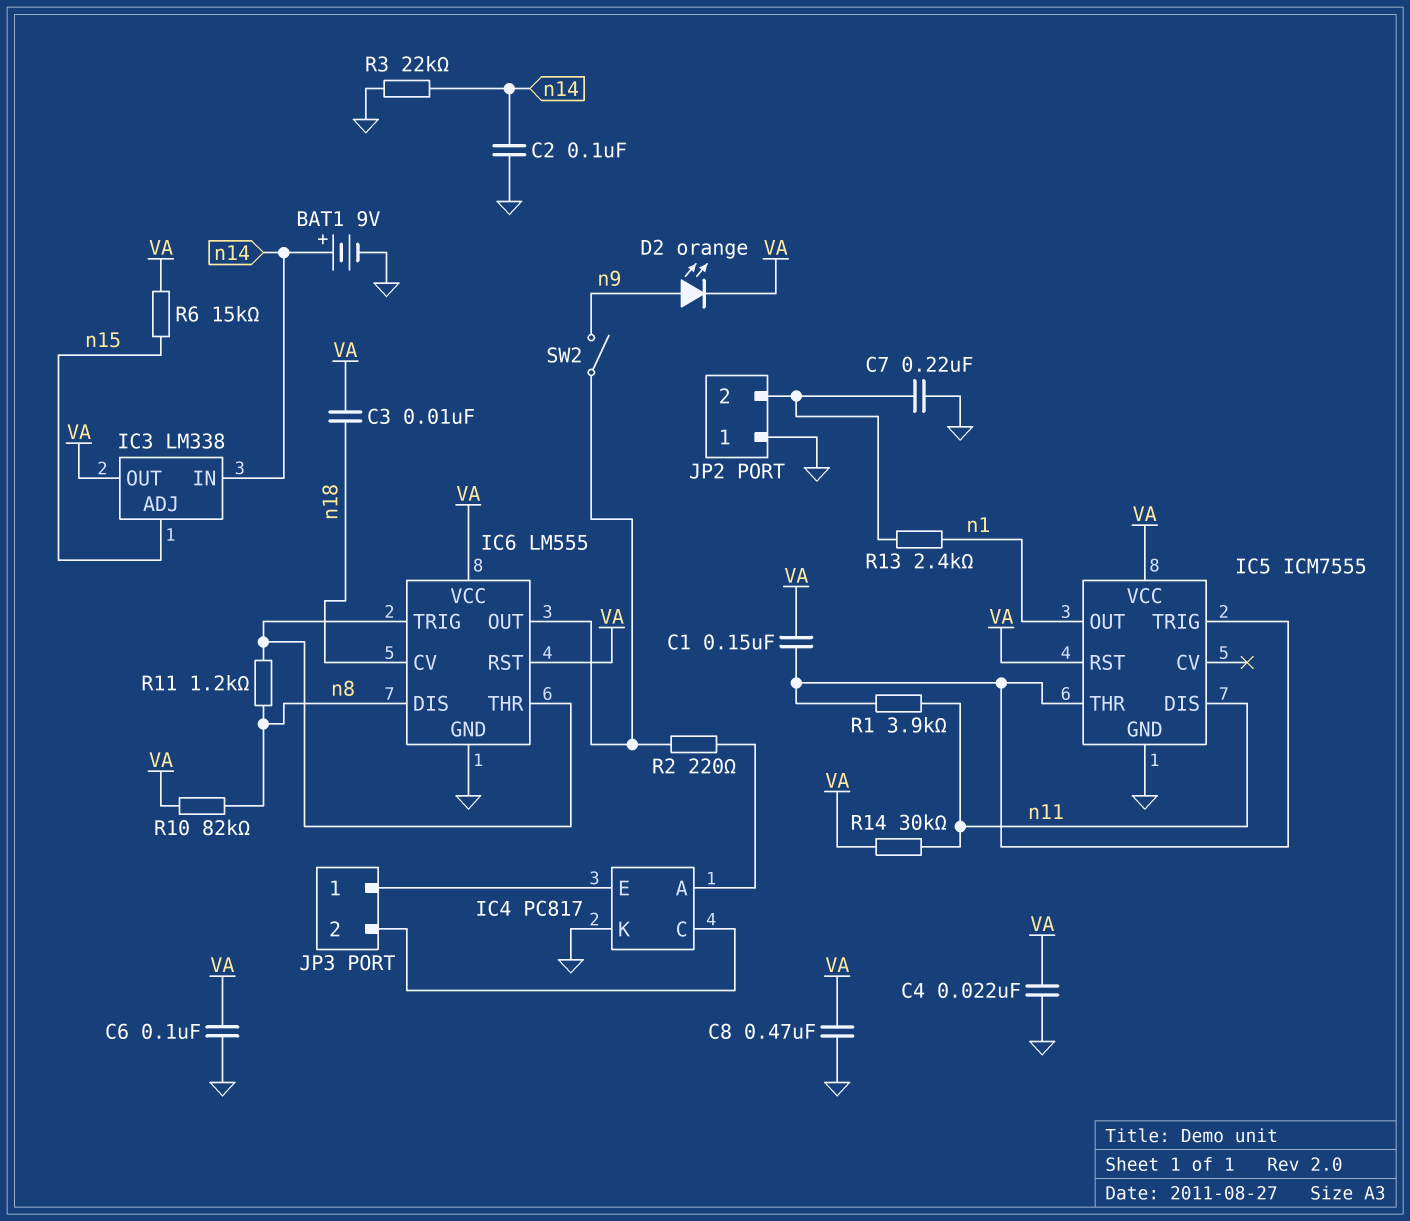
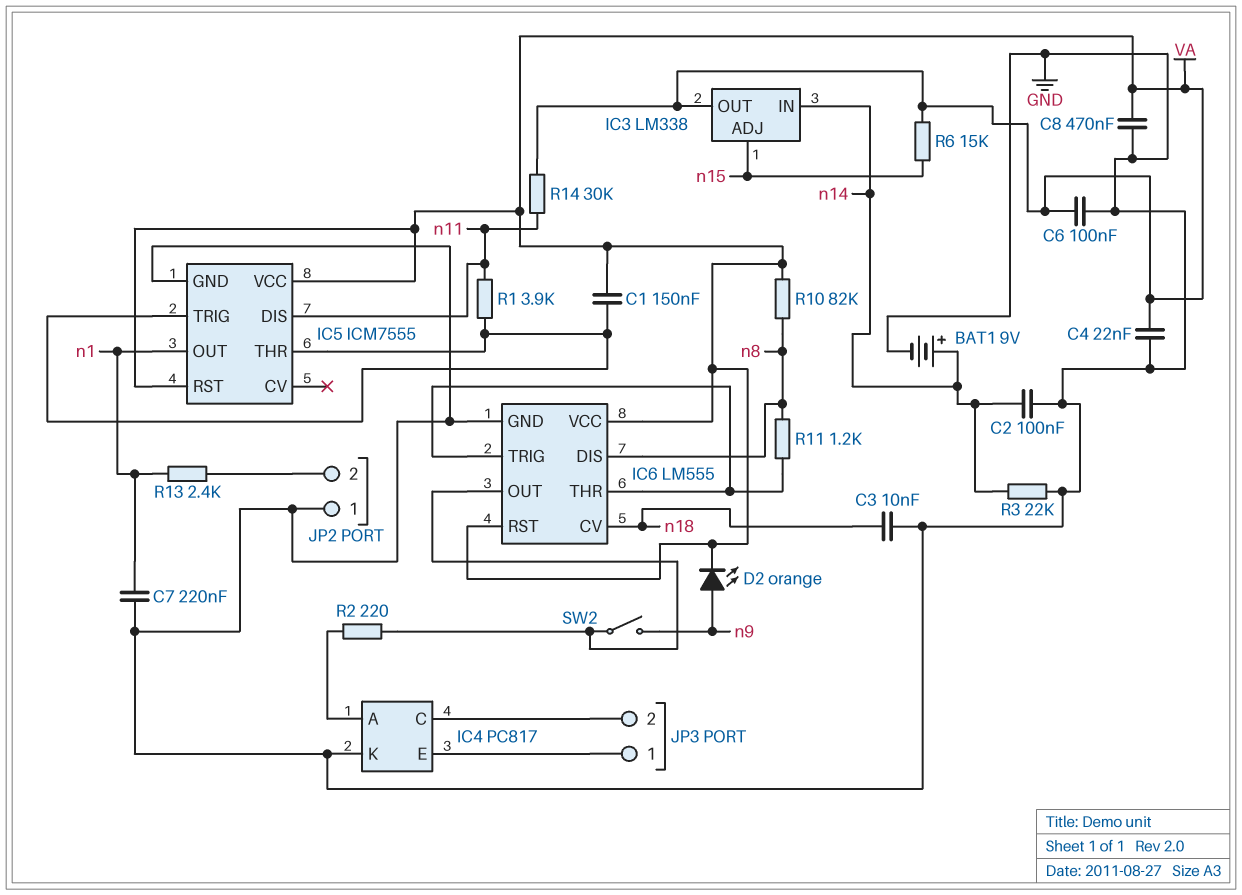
C3: 10nF (VA, n18) -> 10nF (GND, n18)
C7: 220nF (GND, JP2/2) -> 220nF (GND, n1)

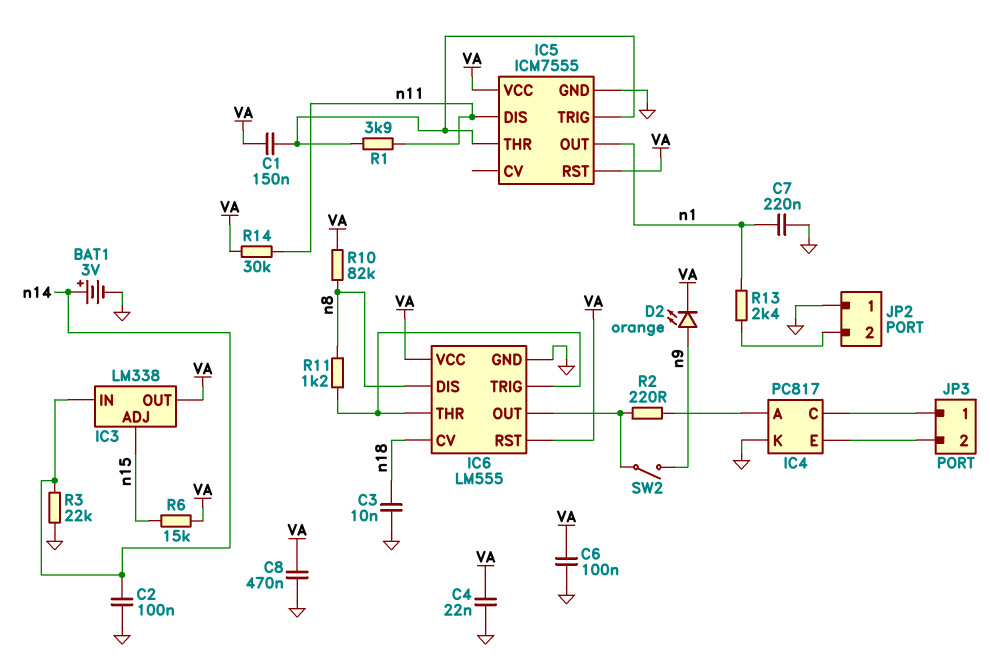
BAT1: 9V (plus n14, minus GND) -> 3V (plus n14, minus GND)
JP3 pin 1: IC4/E -> IC4/C
JP3 pin 2: IC4/C -> IC4/E

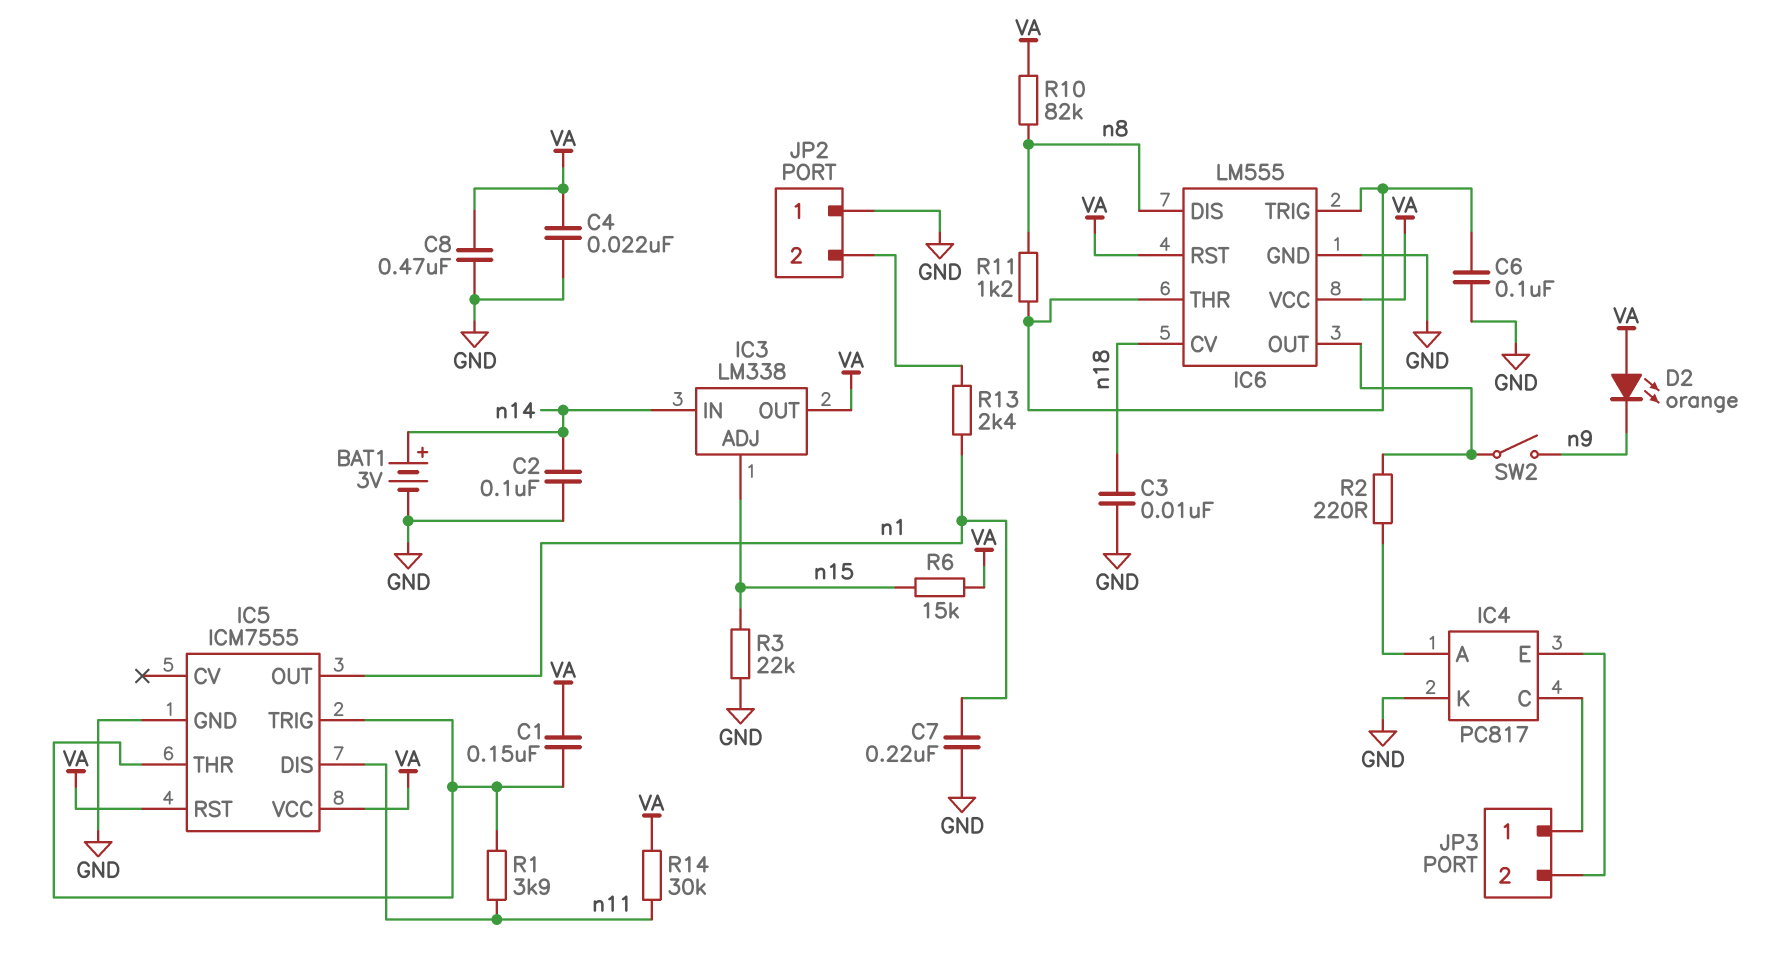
C6: 100nF (GND, VA) -> 100nF (GND, IC6/THR)
D2: LED orange (A n9, K VA) -> LED orange (A VA, K n9)
R3: 22k (GND, n14) -> 22k (GND, n15)

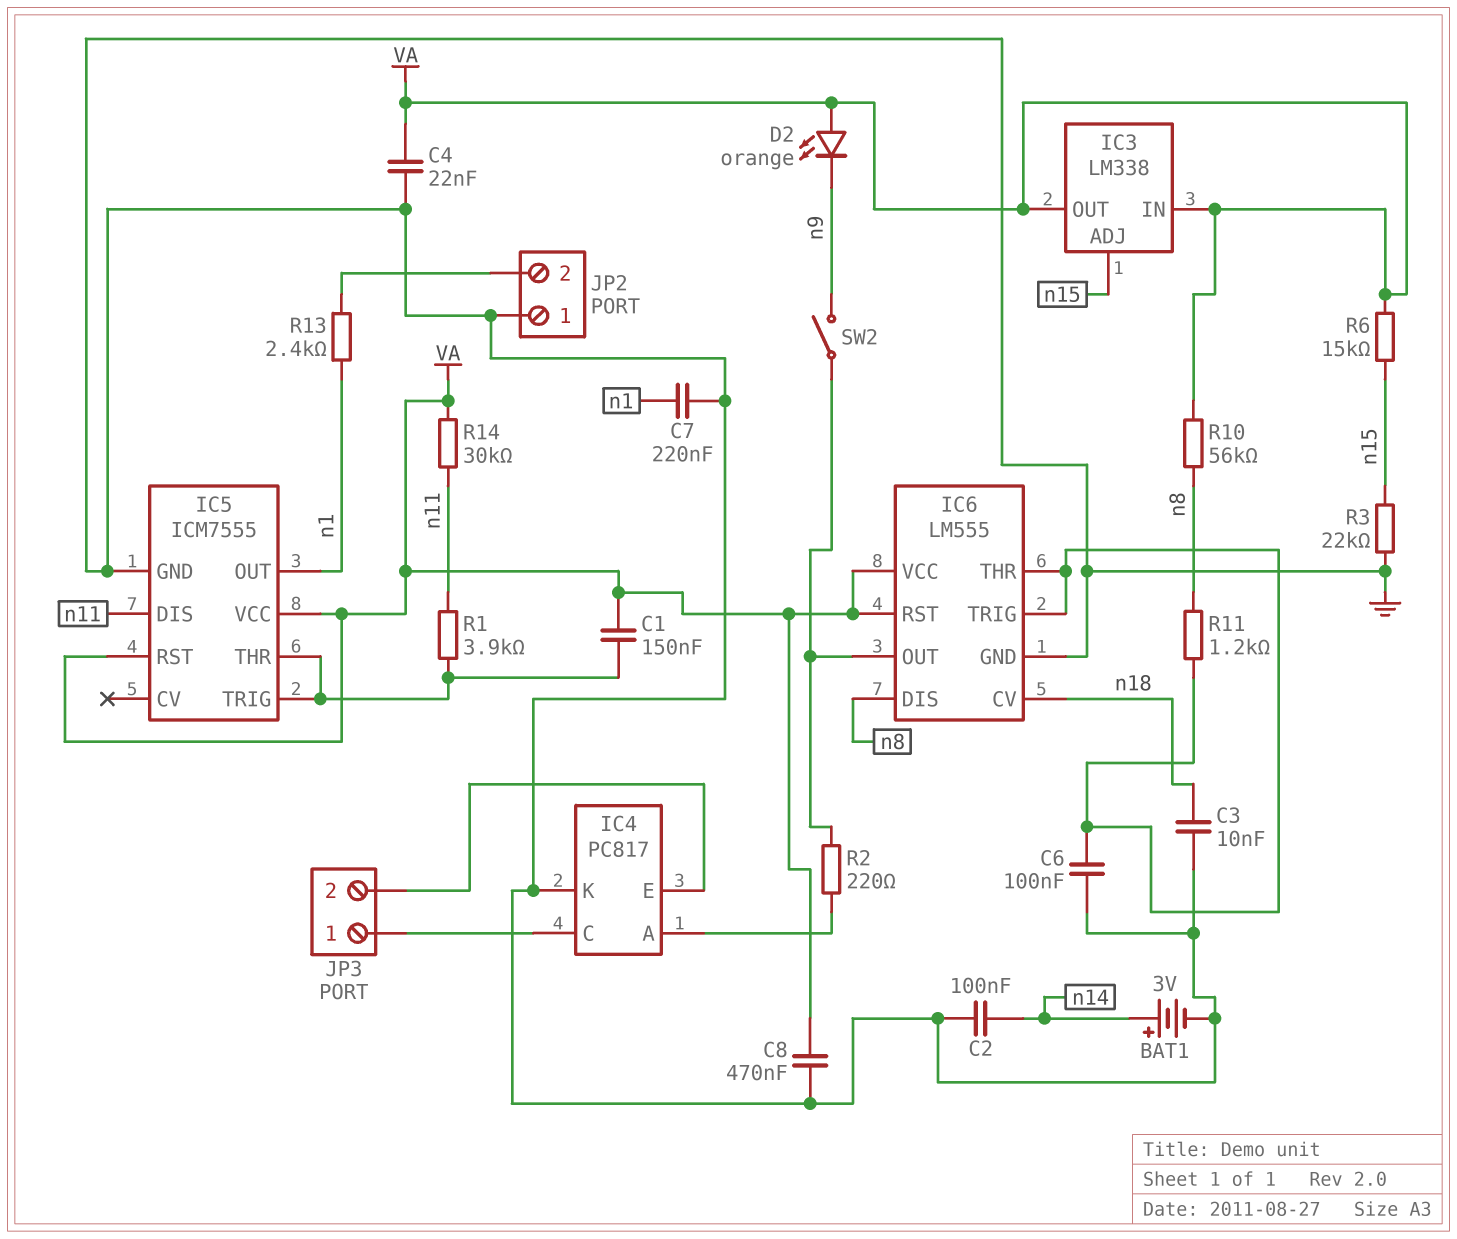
IC3 pin IN: n14 -> VA
R10: 82k (VA, n8) -> 56k (VA, n8)

